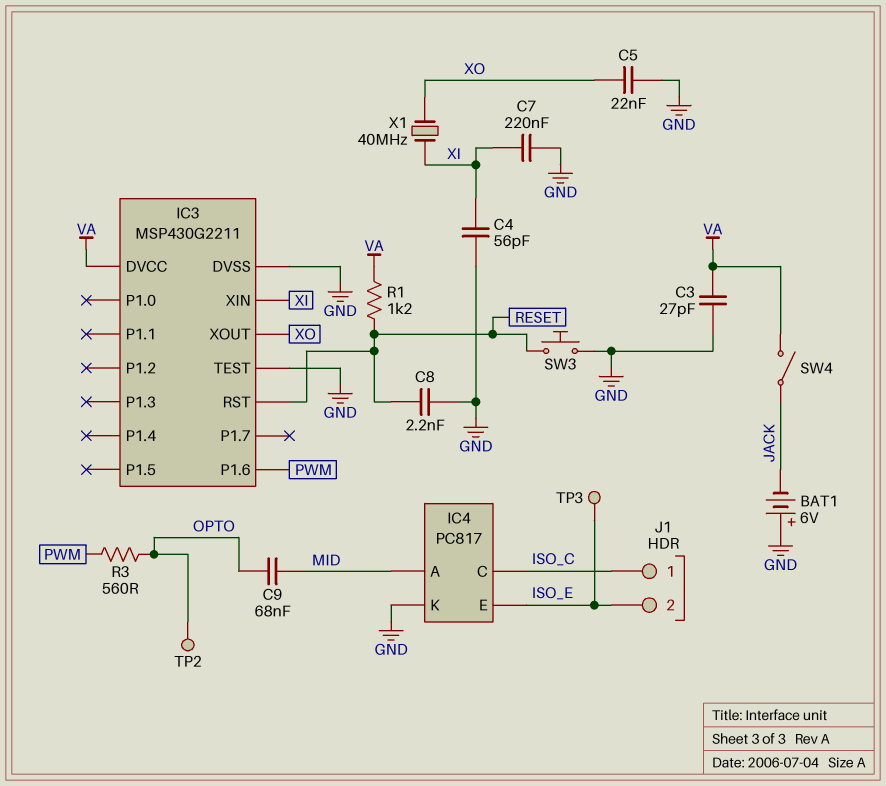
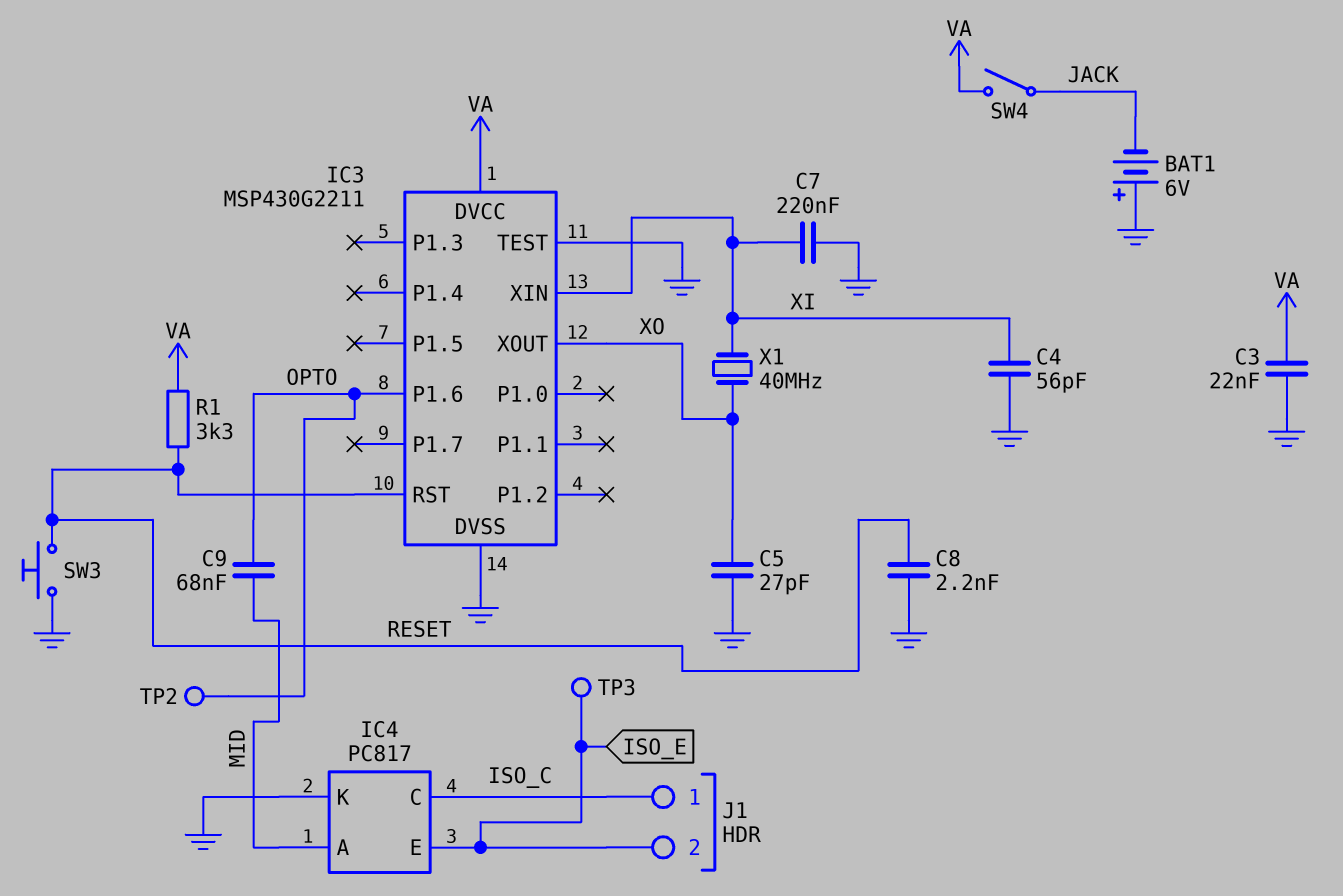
C3: 27pF (GND, VA) -> 22nF (GND, VA)
C5: 22nF (GND, XO) -> 27pF (GND, XO)
IC3 pin P1.6: PWM -> OPTO
R1: 1.2k (RESET, VA) -> 3.3k (RESET, VA)
R3: 560 (OPTO, PWM) -> none

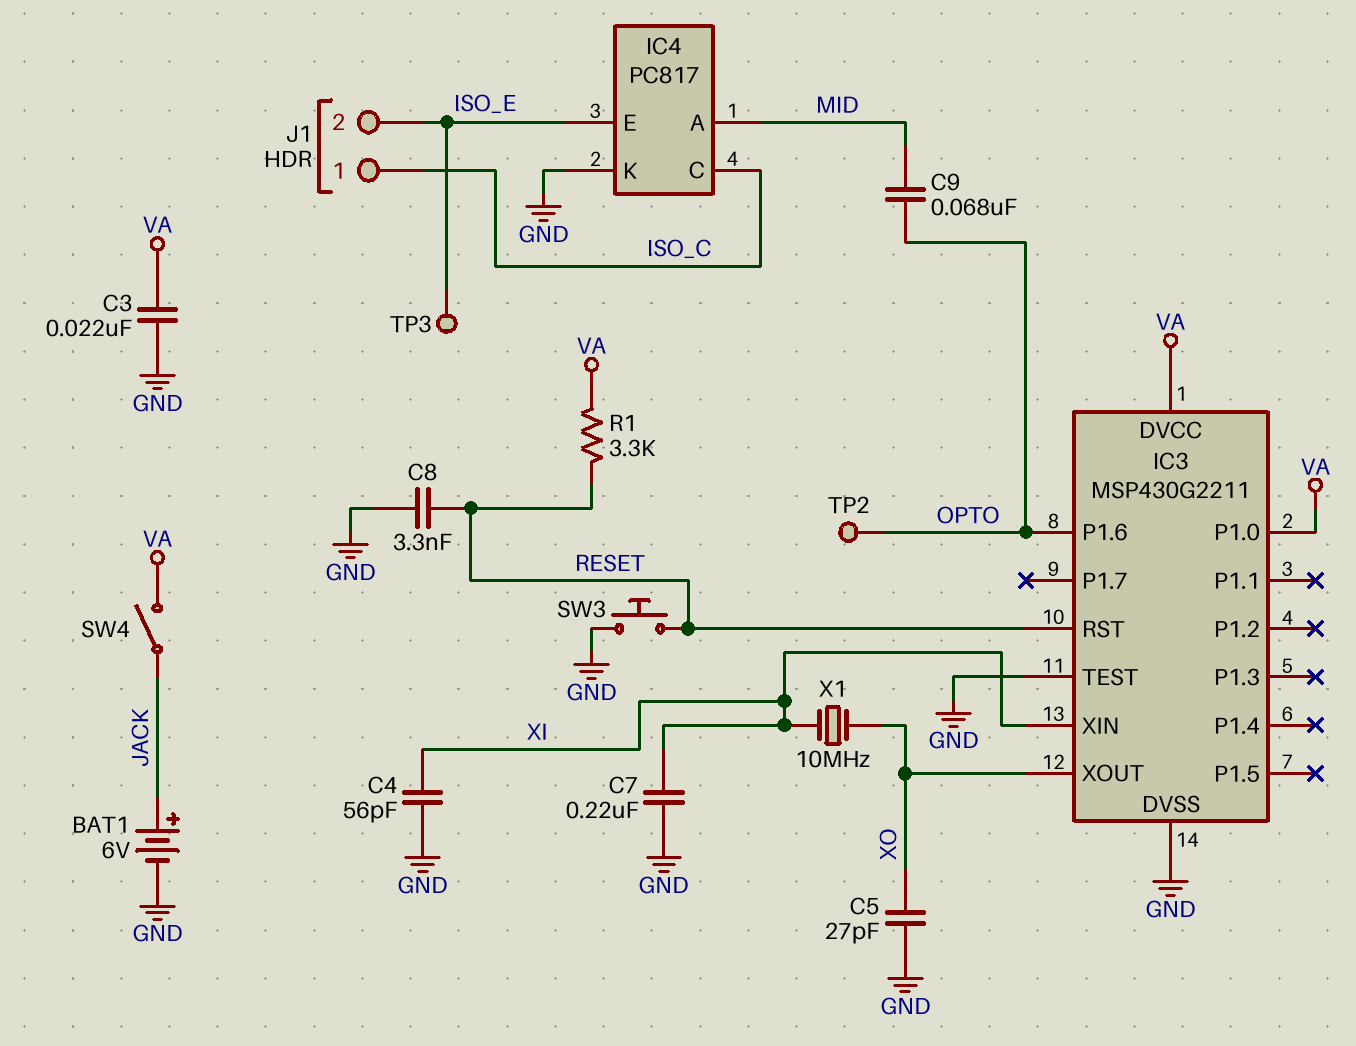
BAT1: 6V (plus GND, minus JACK) -> 6V (plus JACK, minus GND)
C8: 2.2nF (GND, RESET) -> 3.3nF (GND, RESET)
IC3 pin P1.0: none -> VA
X1: 40MHz (XI, XO) -> 10MHz (XI, XO)

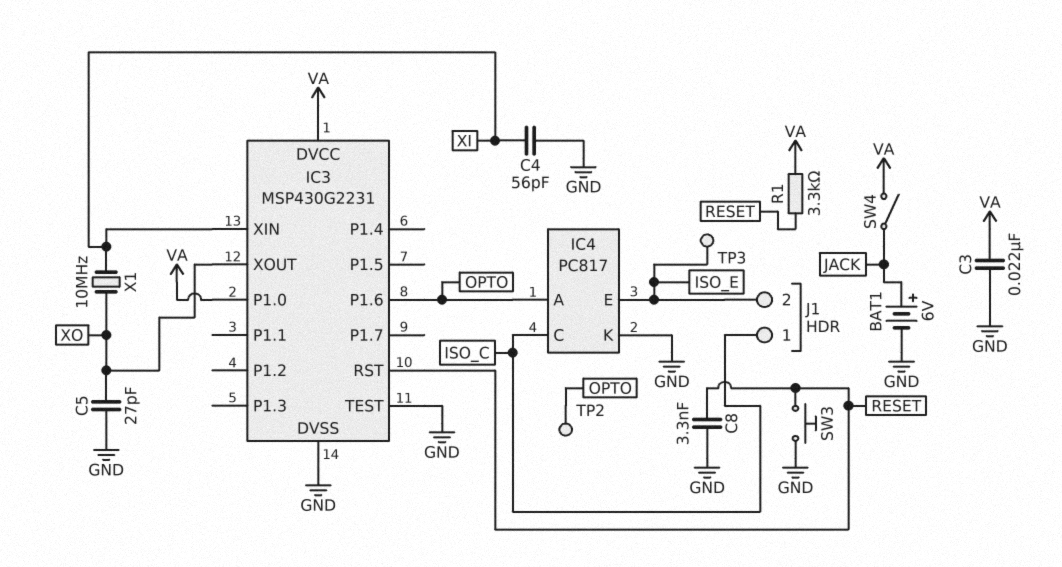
C7: 220nF (GND, XI) -> none
C9: 68nF (MID, OPTO) -> none
IC3: MSP430G2211 -> MSP430G2231
IC4 pin A: MID -> OPTO

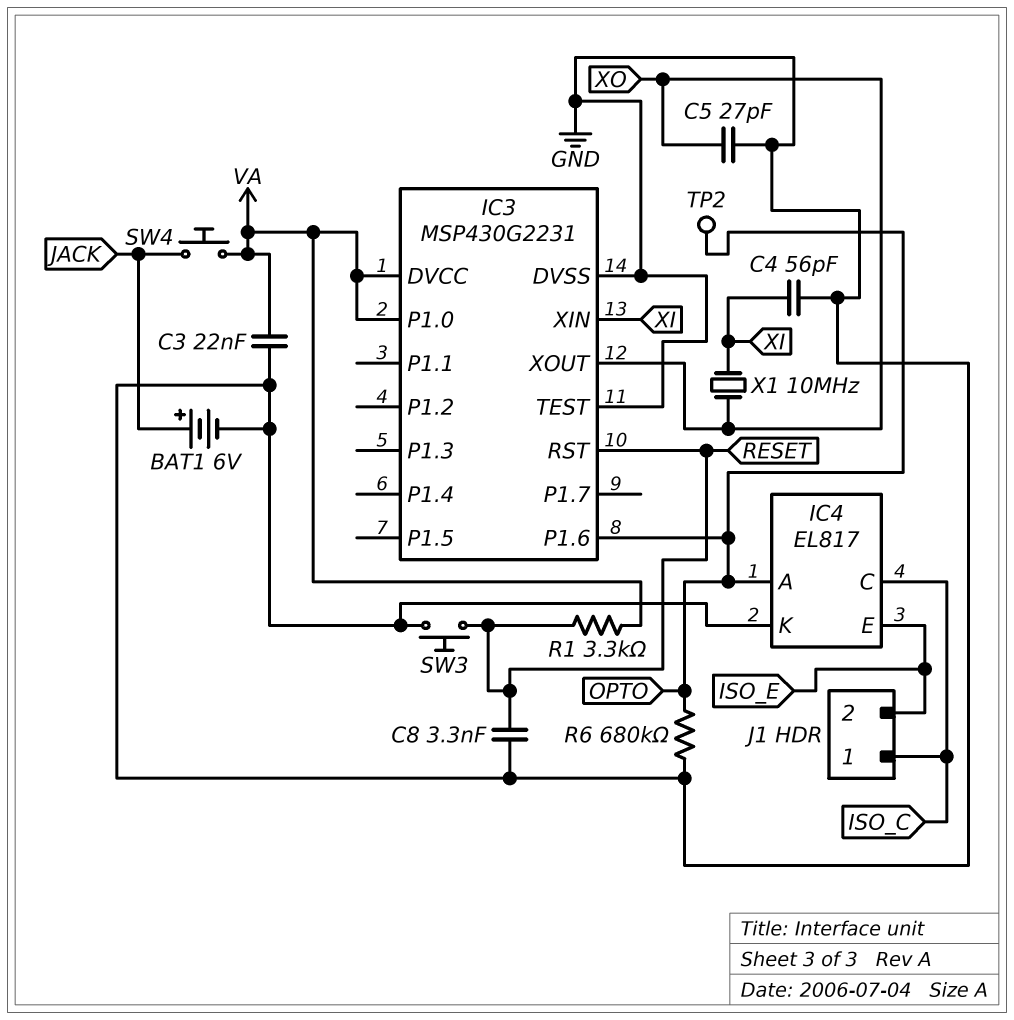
IC4: PC817 -> EL817
R6: none -> 680k (GND, OPTO)
SW4: switch (JACK, VA) -> button (JACK, VA)
TP3: test point (ISO_E) -> none

